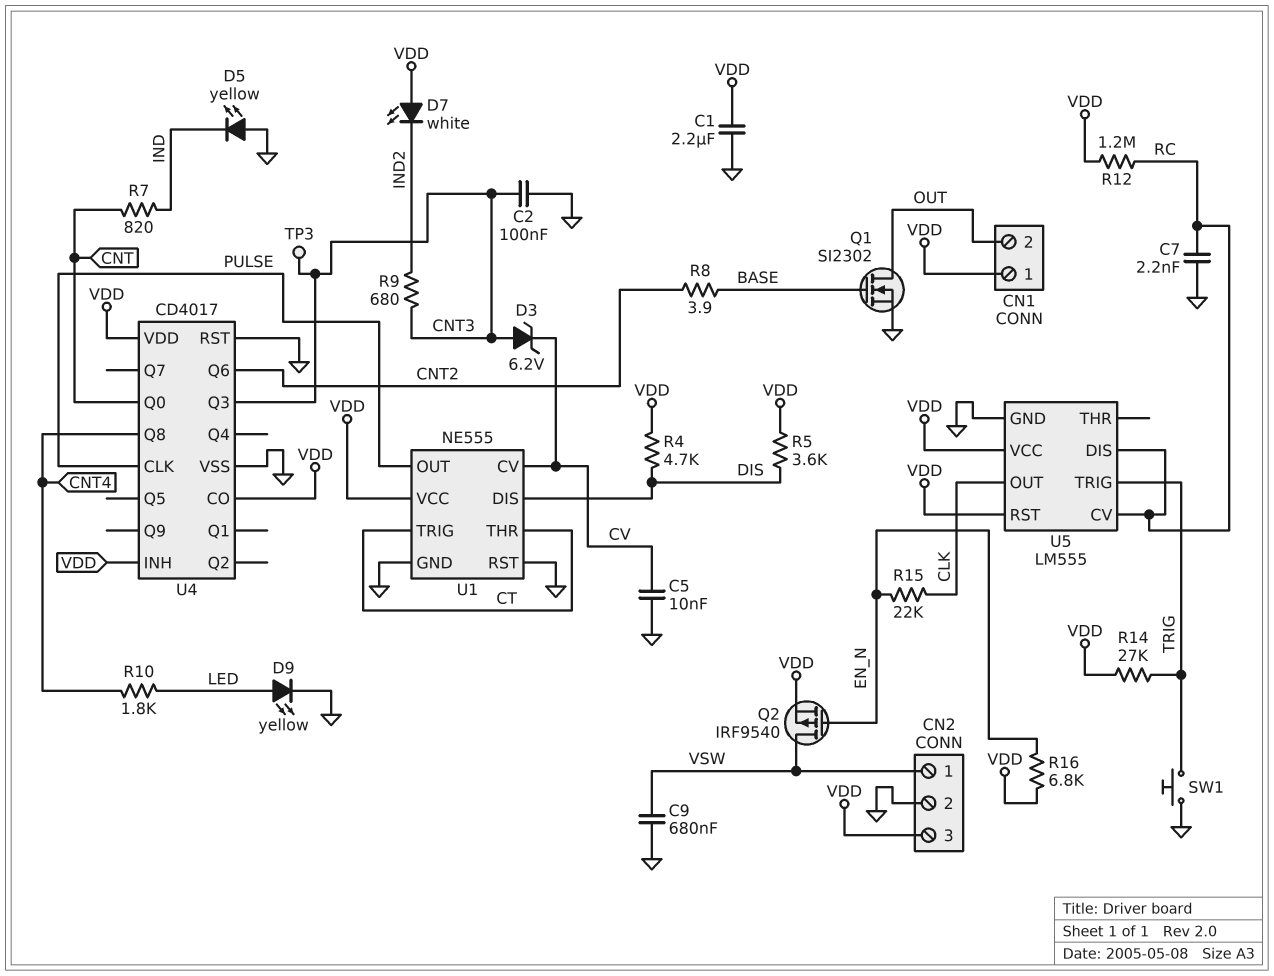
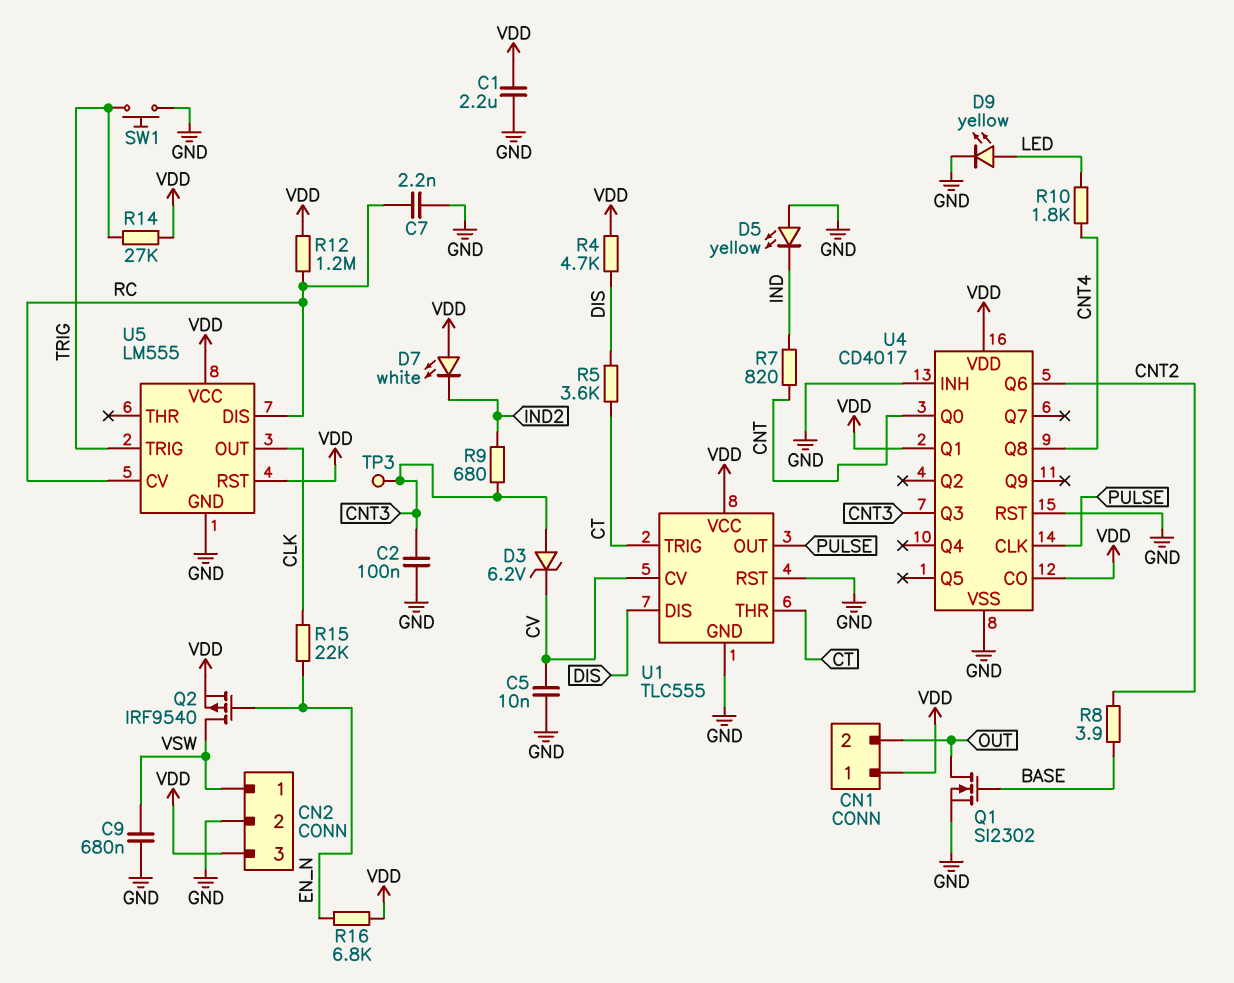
R5: 3.6k (DIS, VDD) -> 3.6k (CT, DIS)
U1: NE555 -> TLC555
U4 pin INH: VDD -> GND
U4 pin Q1: none -> VDD

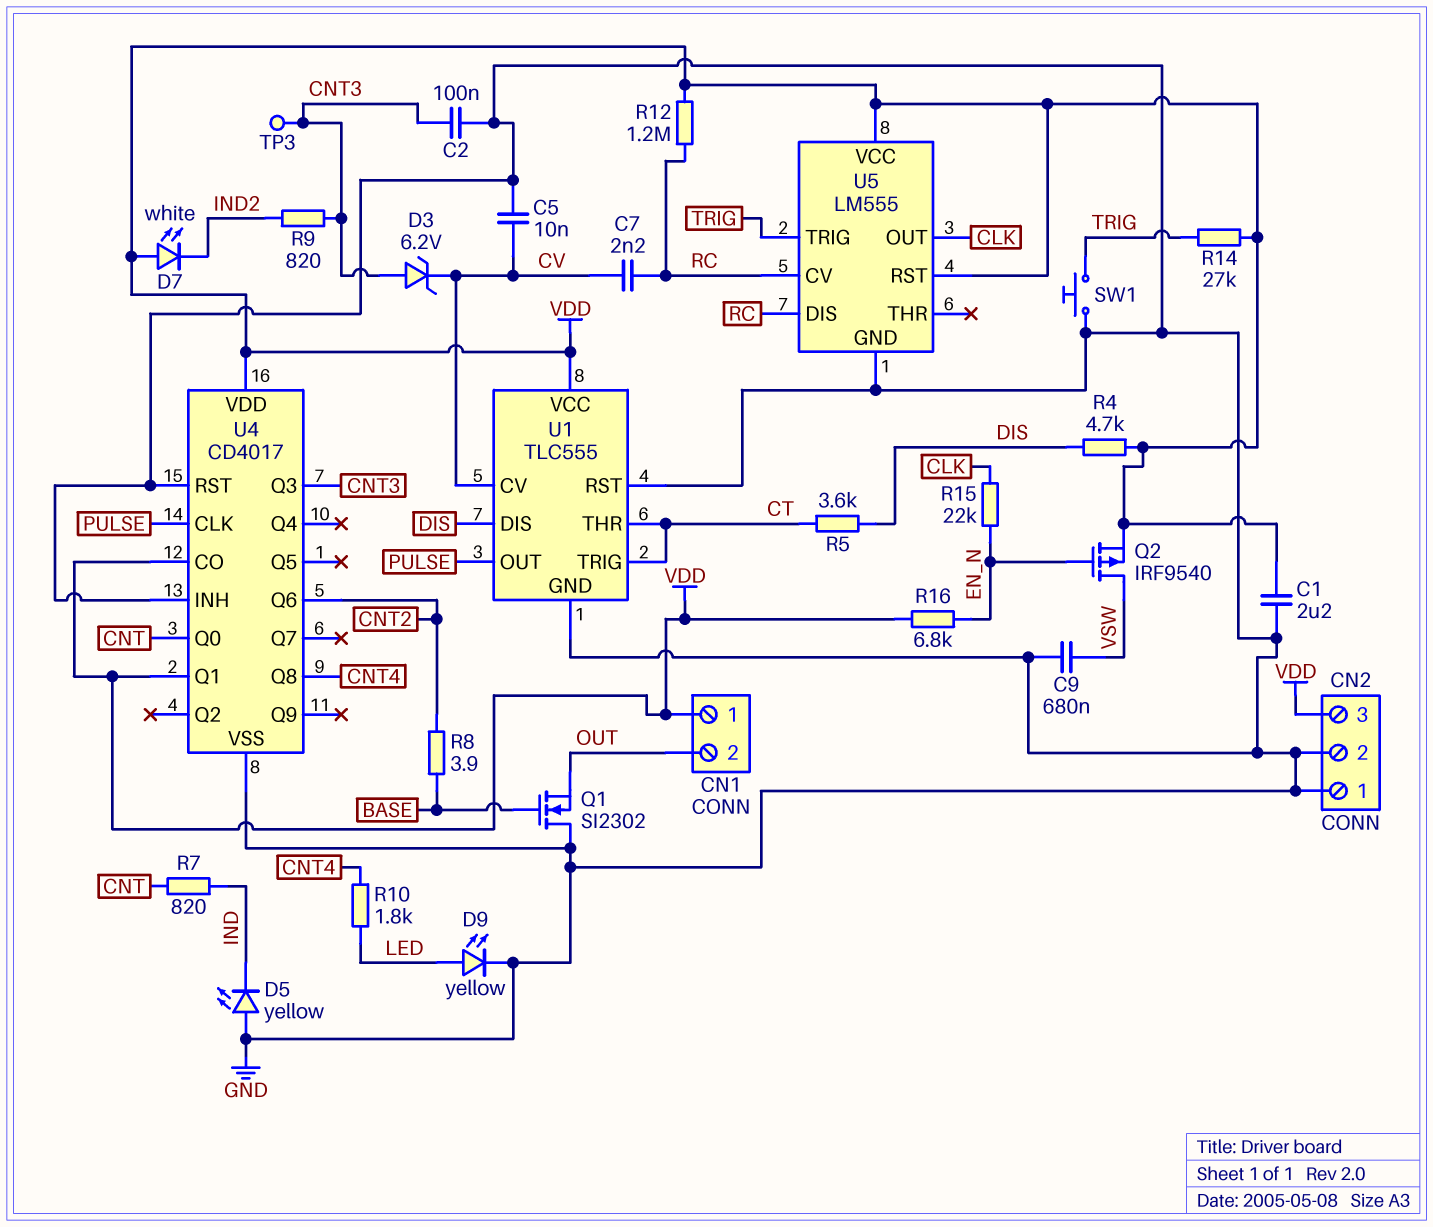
C7: 2.2nF (GND, RC) -> 2.2nF (CV, RC)
CN2 pin 1: VSW -> GND
Q1: NMOS SI2302 (G BASE, D OUT, S GND) -> NMOS SI2302 (G BASE, D GND, S OUT)
R9: 680 (CNT3, IND2) -> 820 (CNT3, IND2)

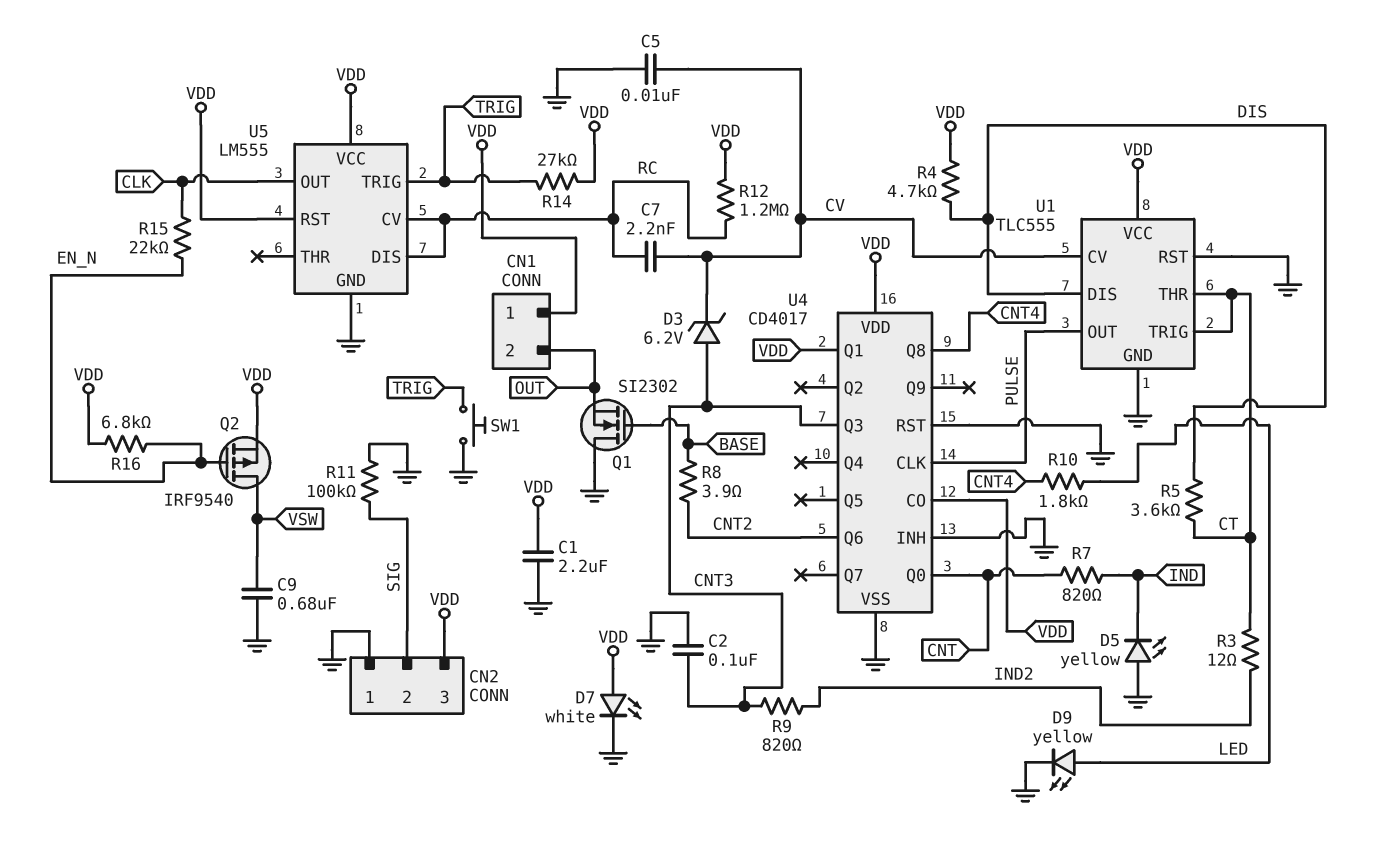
CN2 pin 2: GND -> SIG
D7: LED white (A VDD, K IND2) -> LED white (A VDD, K GND)
R3: none -> 12 (CT, IND2)
R11: none -> 100k (GND, SIG)
TP3: test point (CNT3) -> none

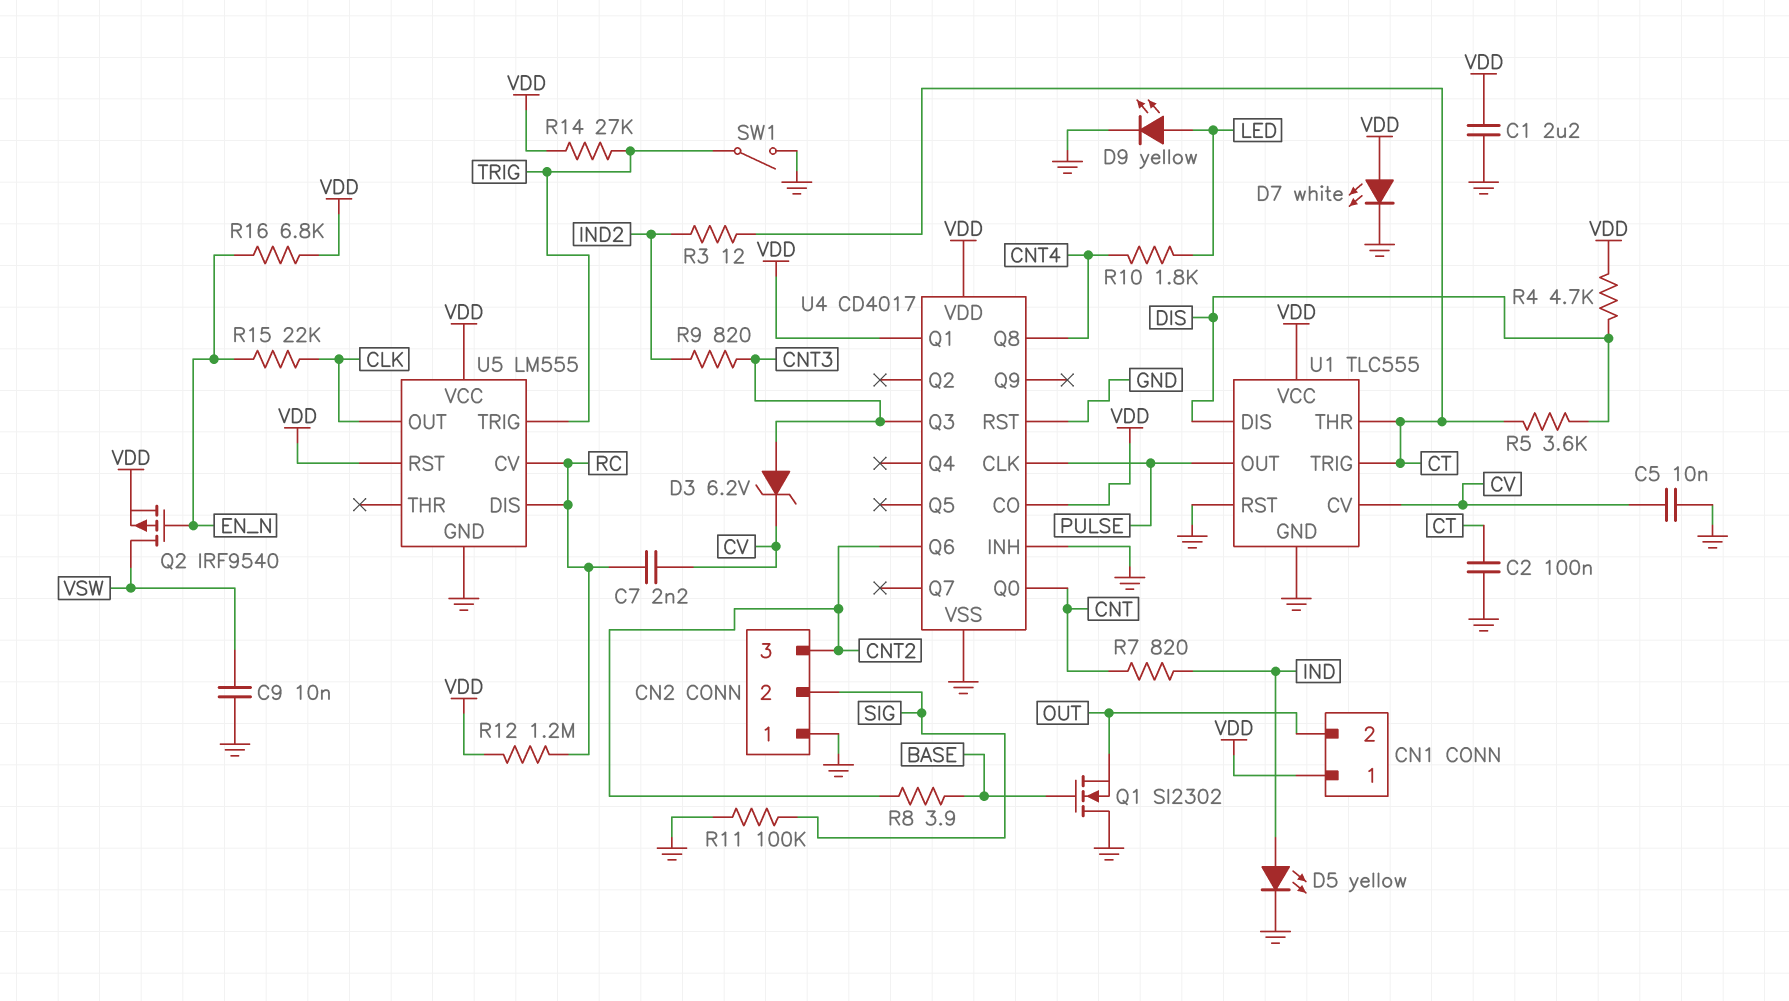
C2: 100nF (CNT3, GND) -> 100nF (CT, GND)
C9: 680nF (GND, VSW) -> 10nF (GND, VSW)
CN2 pin 3: VDD -> CNT2
D5: LED yellow (A GND, K IND) -> LED yellow (A IND, K GND)
SW1: button (GND, TRIG) -> switch (GND, TRIG)

